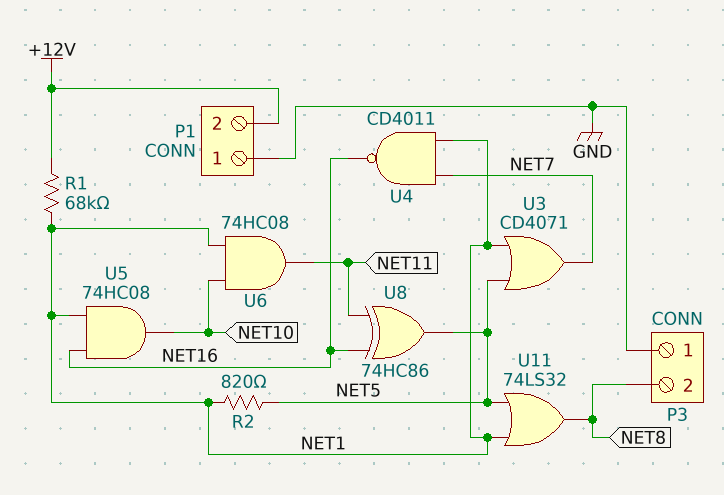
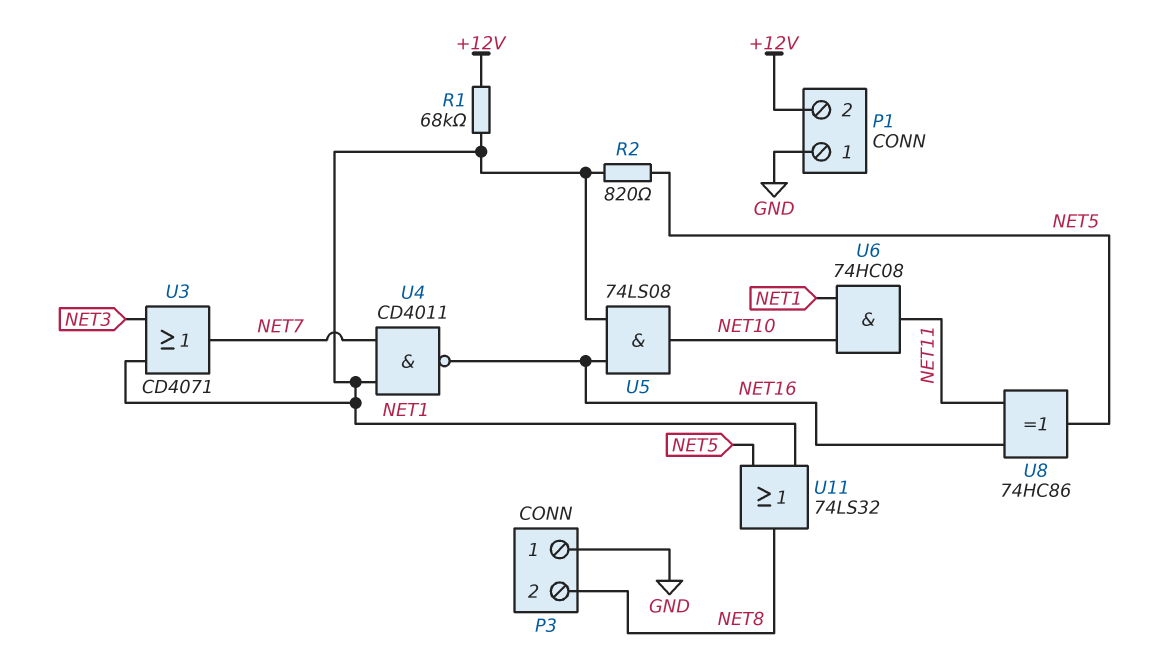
U3: OR CD4071 (in NET1, in NET5, out NET7) -> OR CD4071 (in NET1, in NET3, out NET7)
U5: AND 74HC08 (in NET1, in NET16, out NET10) -> AND 74LS08 (in NET1, in NET16, out NET10)

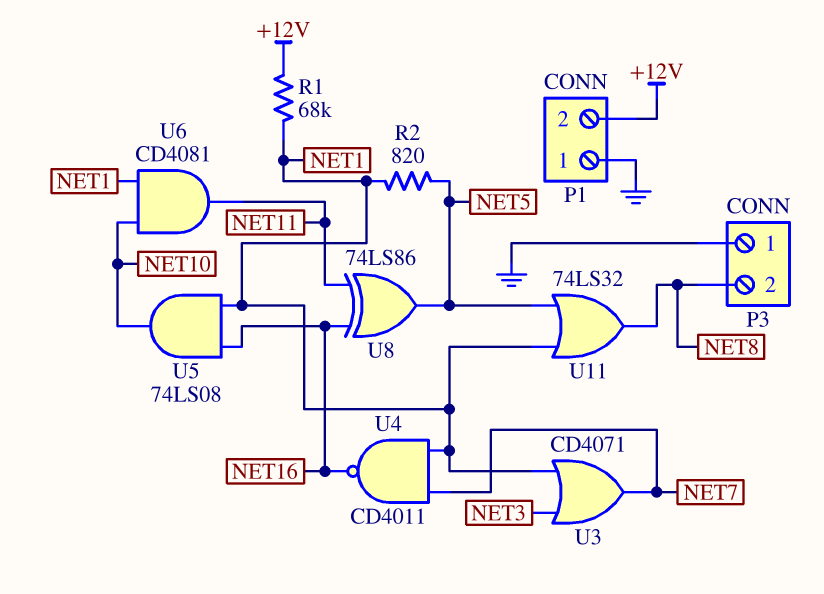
U6: AND 74HC08 (in NET1, in NET10, out NET11) -> AND CD4081 (in NET1, in NET10, out NET11)
U8: XOR 74HC86 (in NET11, in NET16, out NET5) -> XOR 74LS86 (in NET11, in NET16, out NET5)

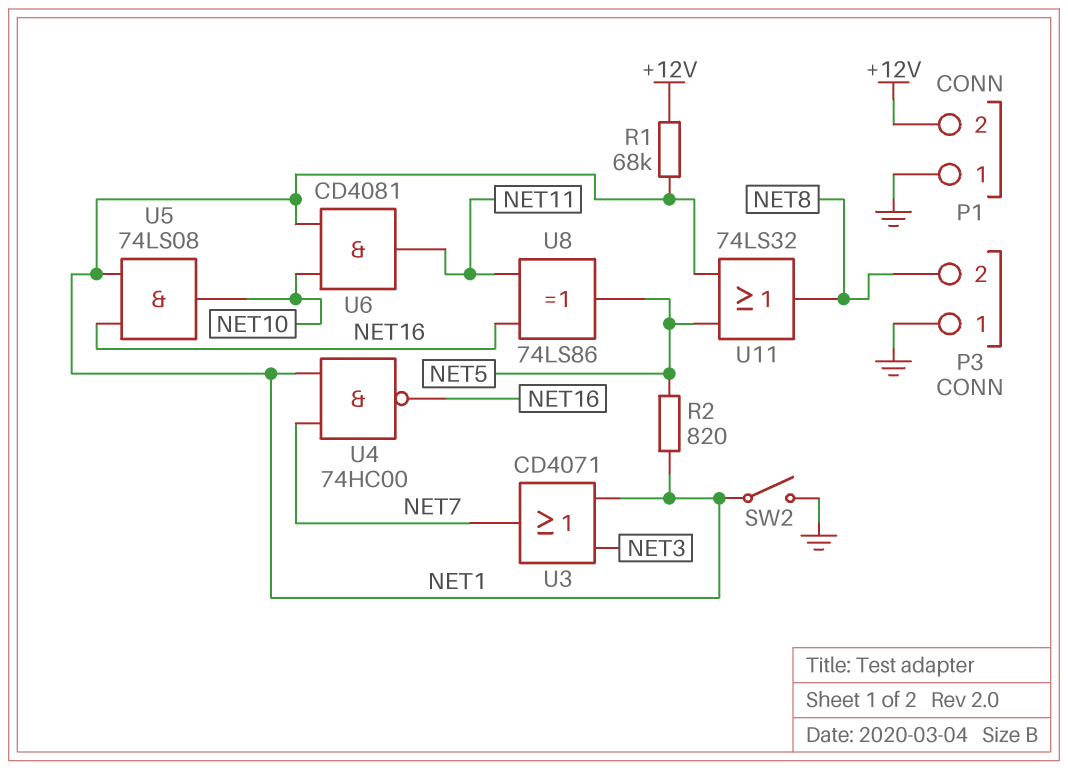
SW2: none -> switch (GND, NET1)
U4: NAND CD4011 (in NET1, in NET7, out NET16) -> NAND 74HC00 (in NET1, in NET7, out NET16)

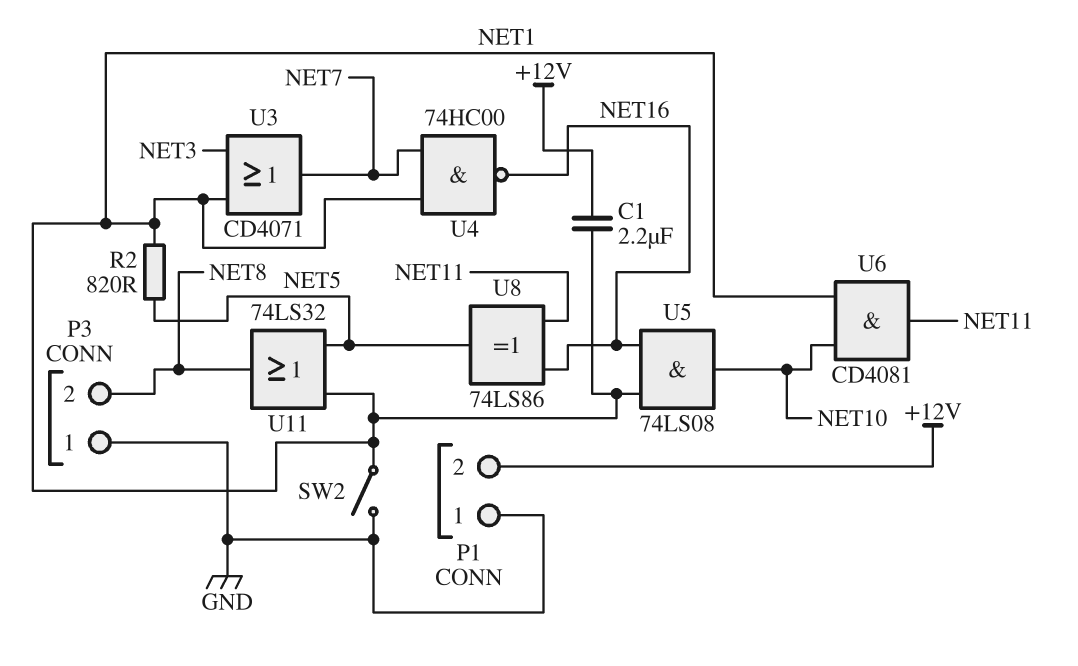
C1: none -> 2.2uF (+12V, NET1)
R1: 68k (+12V, NET1) -> none

